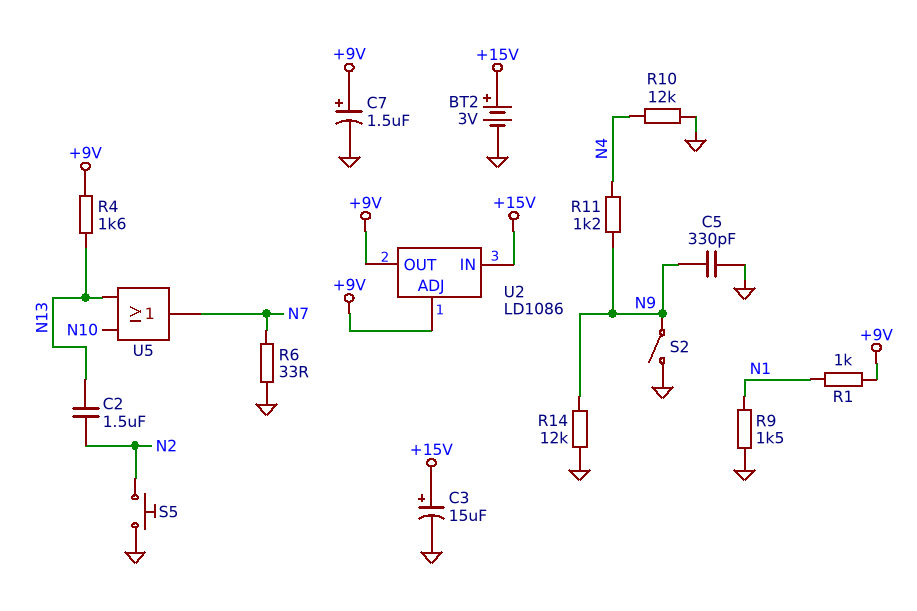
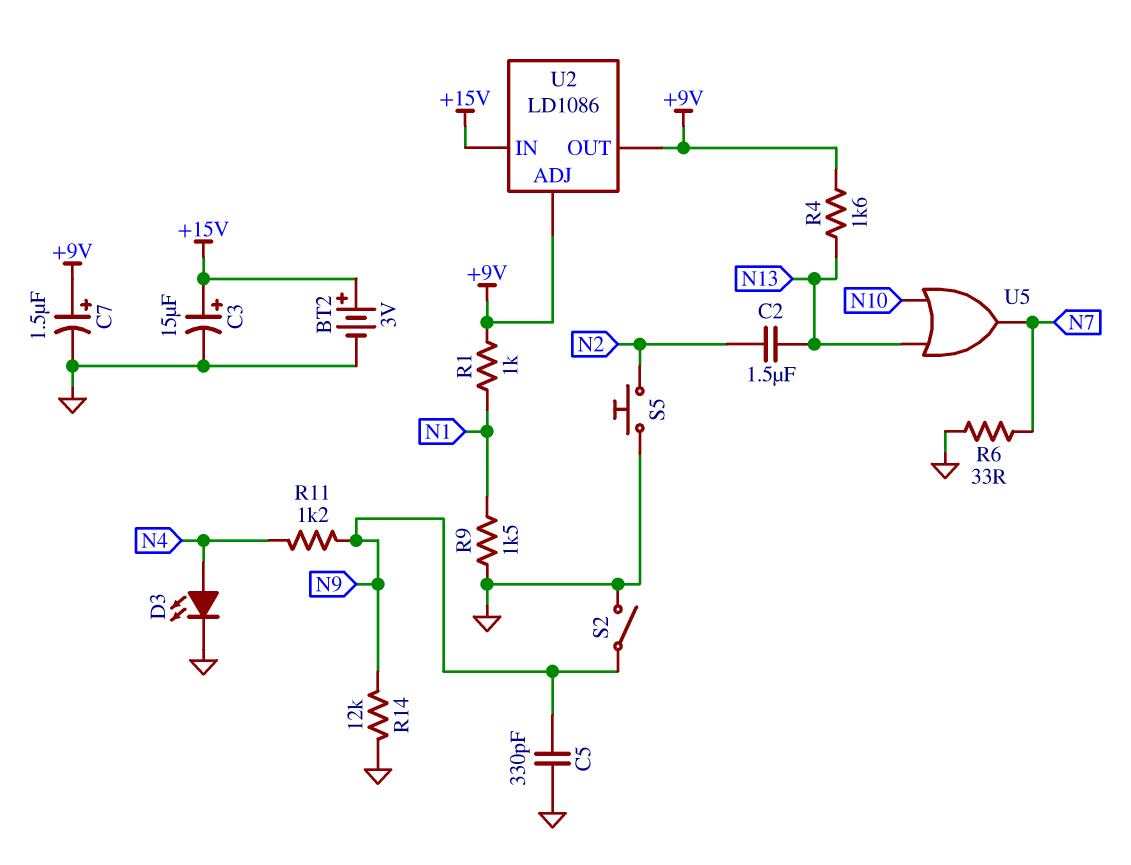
D3: none -> LED (A N4, K GND)
R10: 12k (GND, N4) -> none

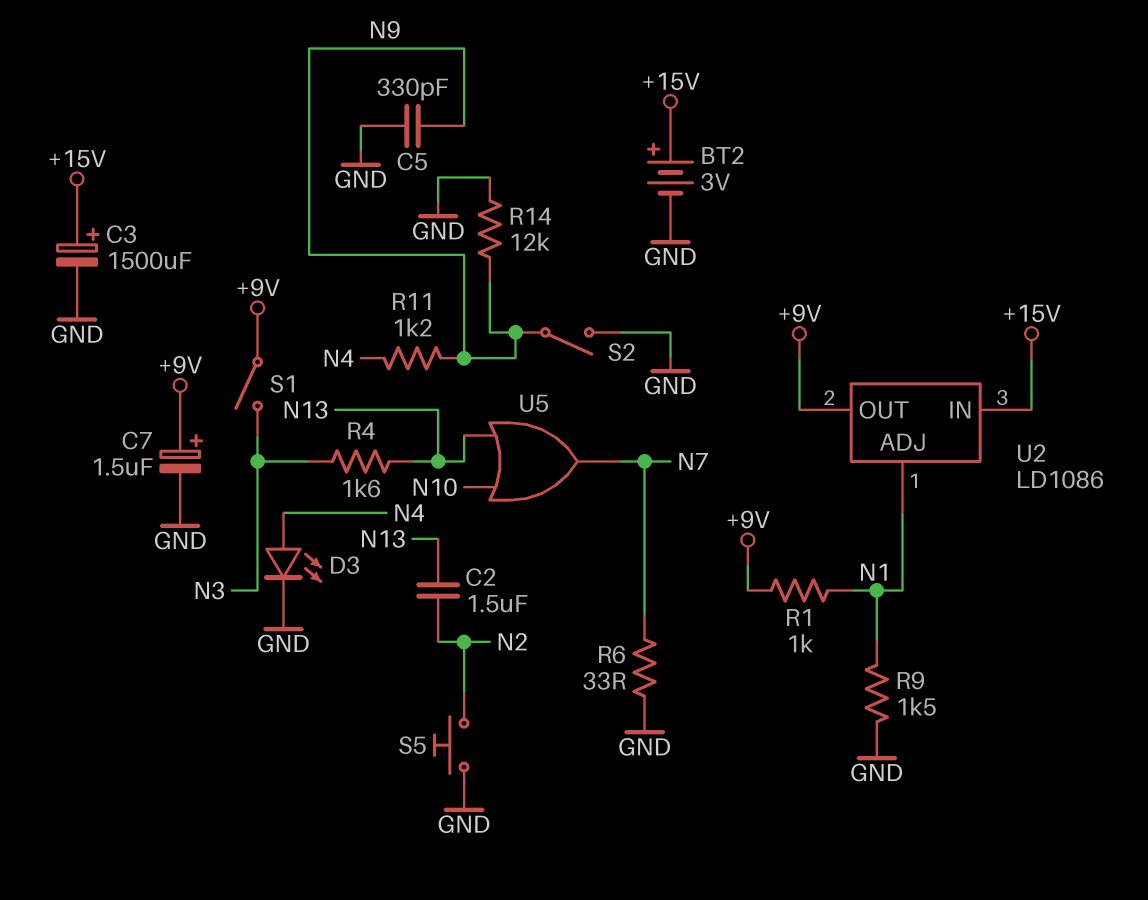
C3: 15uF (plus +15V, minus GND) -> 1500uF (plus +15V, minus GND)
R4: 1.6k (+9V, N13) -> 1.6k (N3, N13)
S1: none -> switch (+9V, N3)
U2 pin ADJ: +9V -> N1

